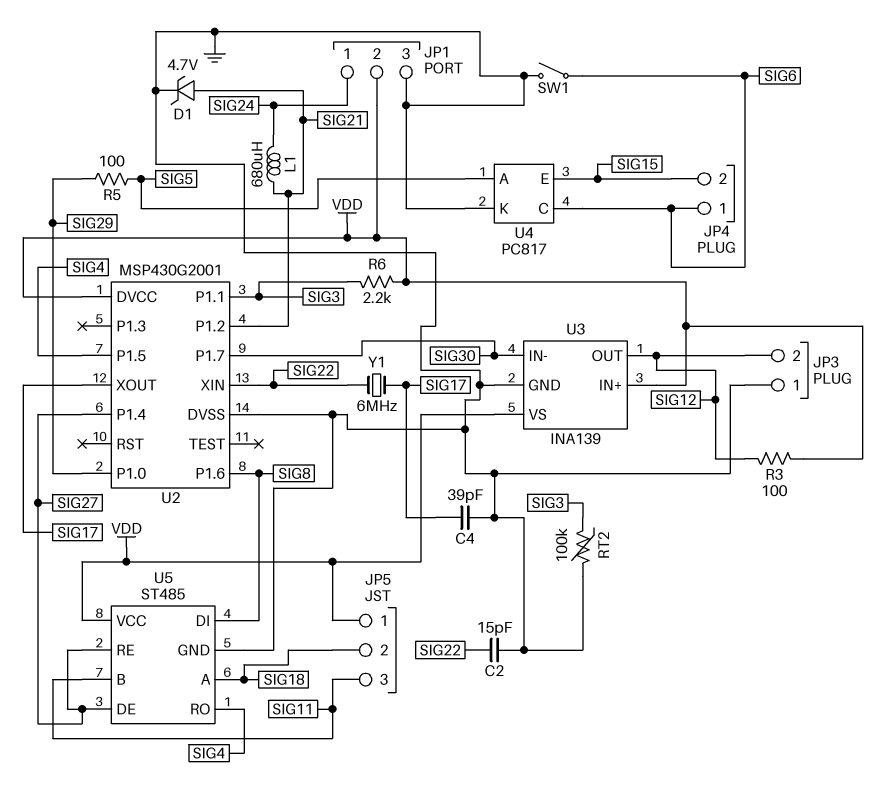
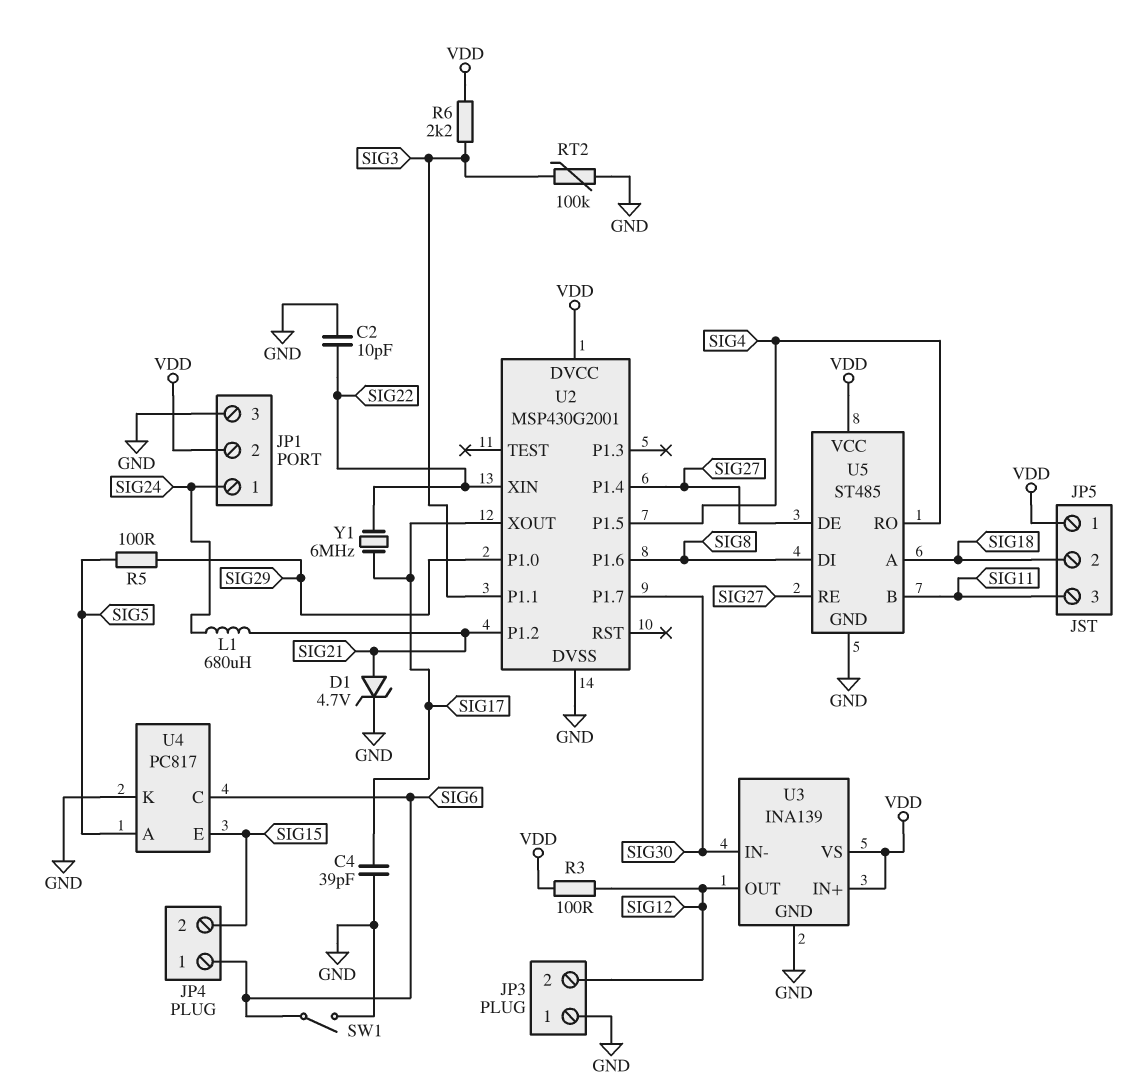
C2: 15pF (GND, SIG22) -> 10pF (GND, SIG22)

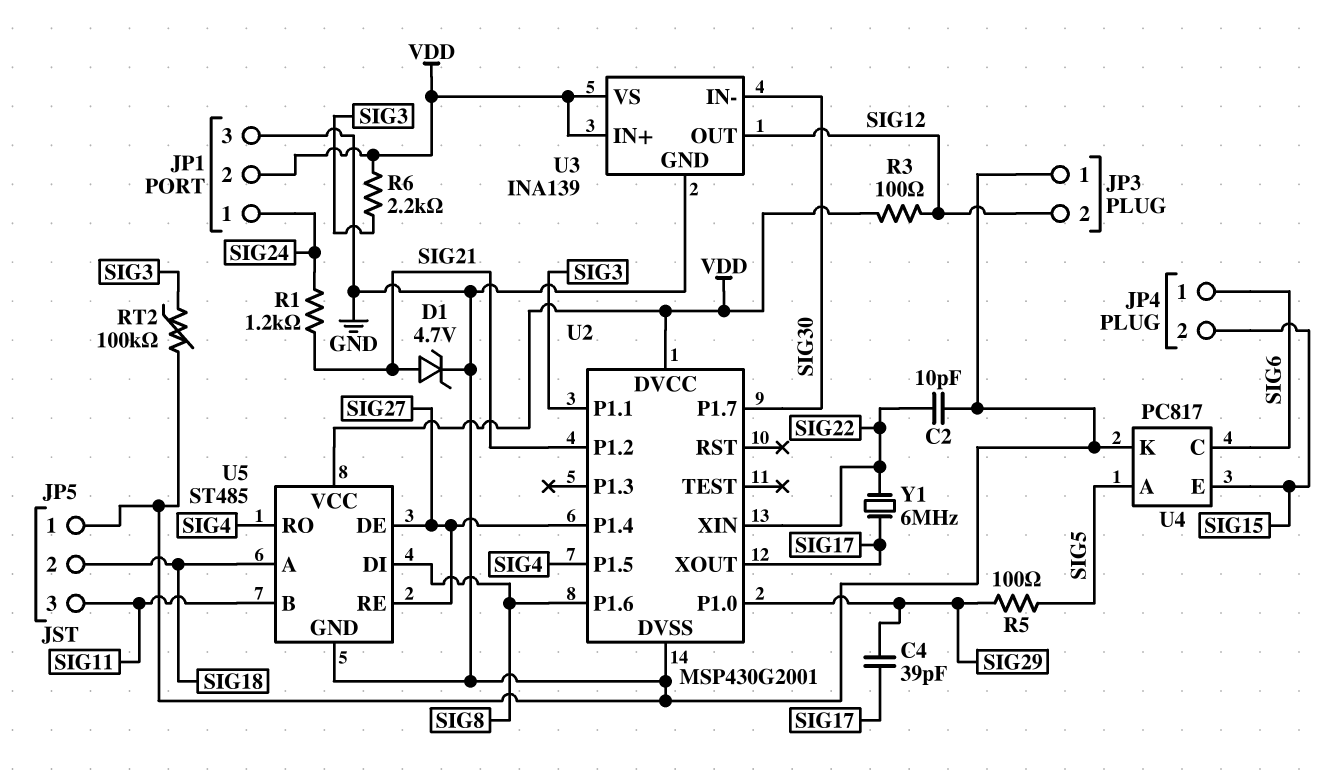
C4: 39pF (GND, SIG17) -> 39pF (SIG17, SIG29)
JP5 pin 1: VDD -> GND
L1: 680uH (SIG21, SIG24) -> none
R1: none -> 1.2k (SIG21, SIG24)
SW1: switch (GND, SIG6) -> none

